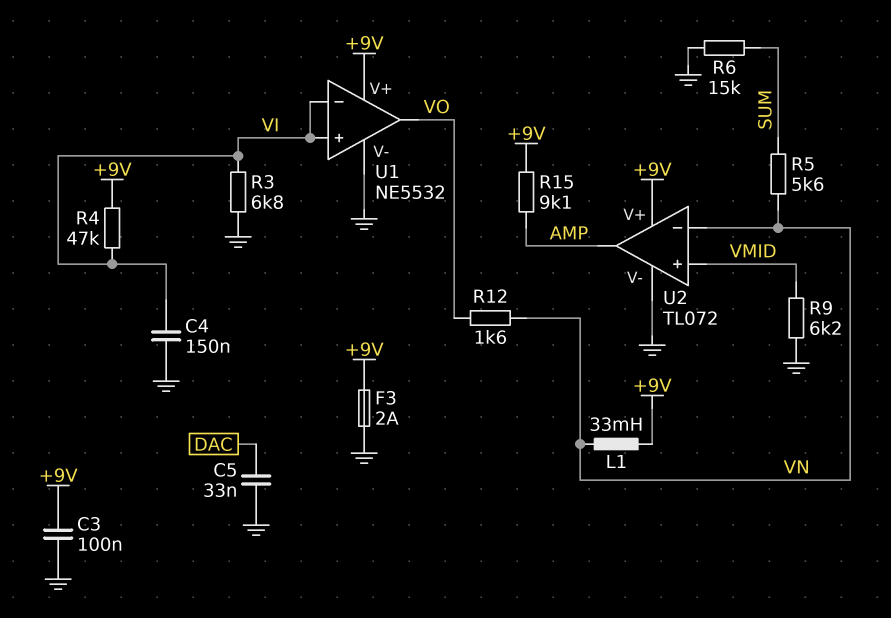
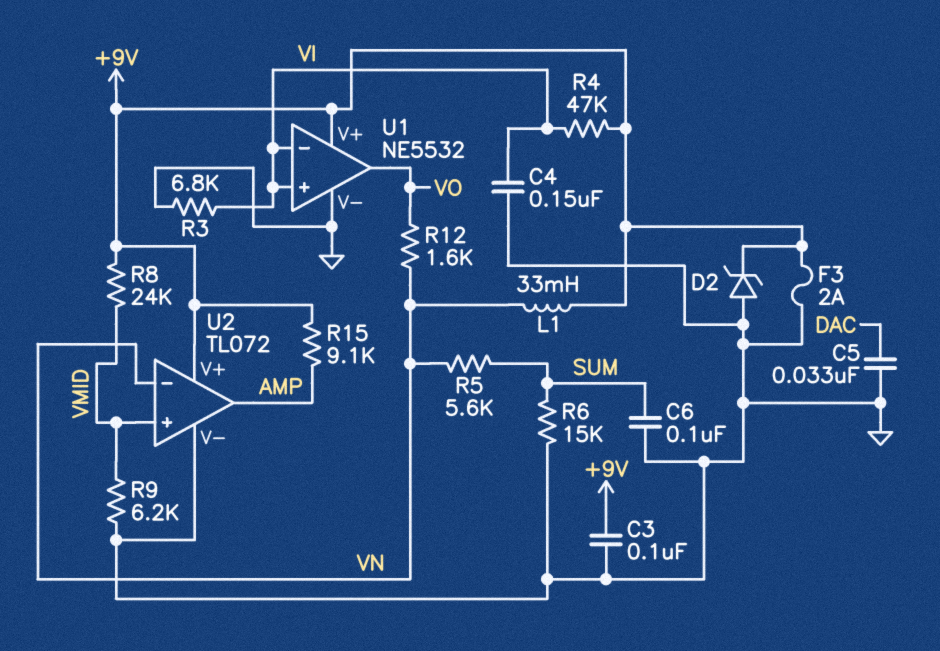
C6: none -> 100nF (GND, SUM)
D2: none -> zener (A GND, K +9V)
R8: none -> 24k (+9V, VMID)

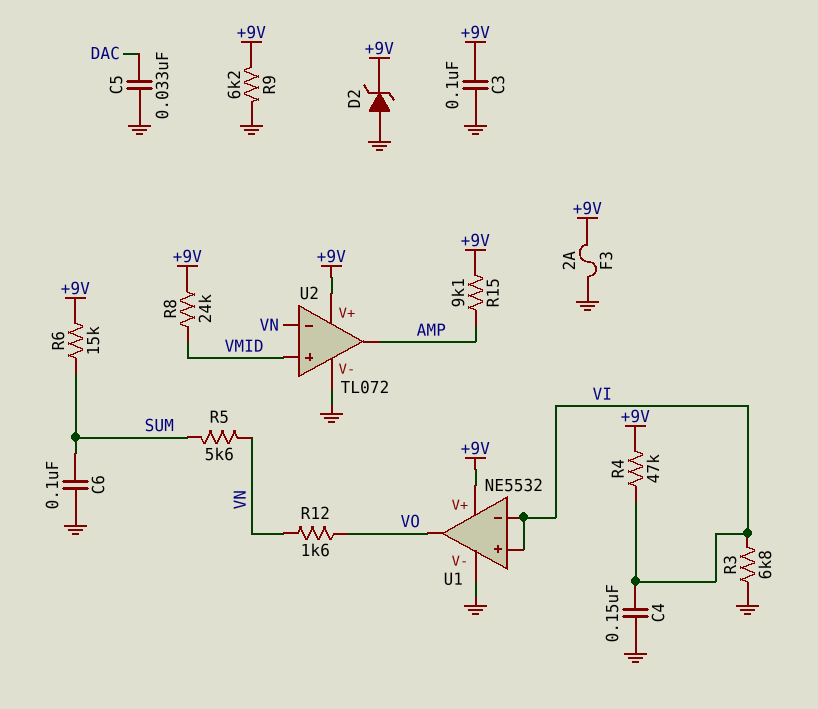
L1: 33mH (+9V, VN) -> none
R6: 15k (GND, SUM) -> 15k (+9V, SUM)
R9: 6.2k (GND, VMID) -> 6.2k (+9V, GND)

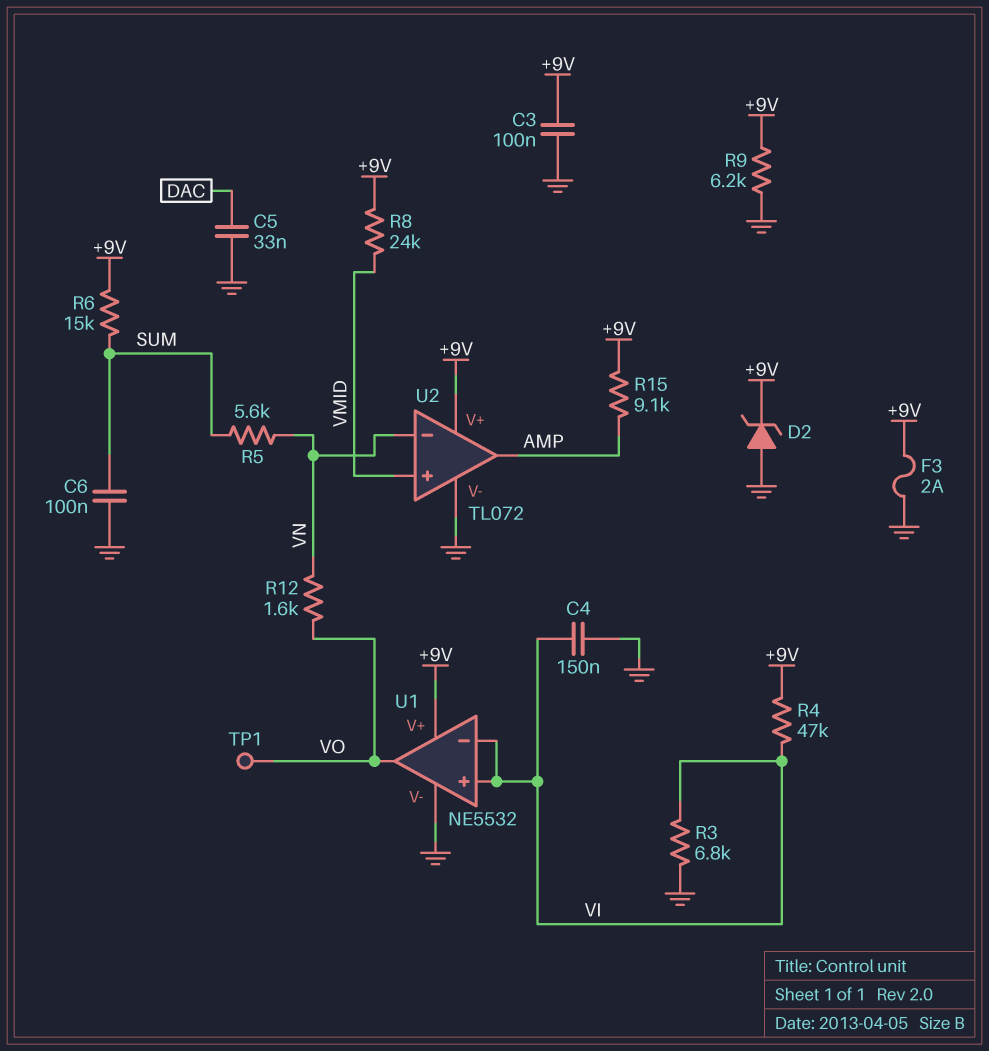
TP1: none -> test point (VO)

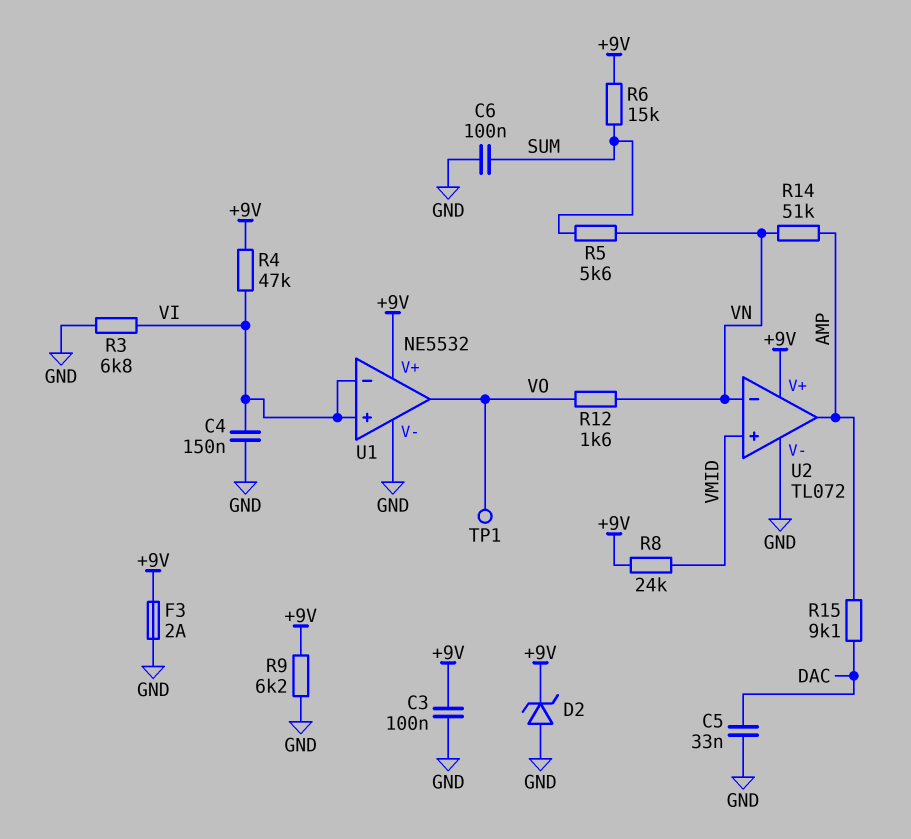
R14: none -> 51k (AMP, VN)
R15: 9.1k (+9V, AMP) -> 9.1k (AMP, DAC)

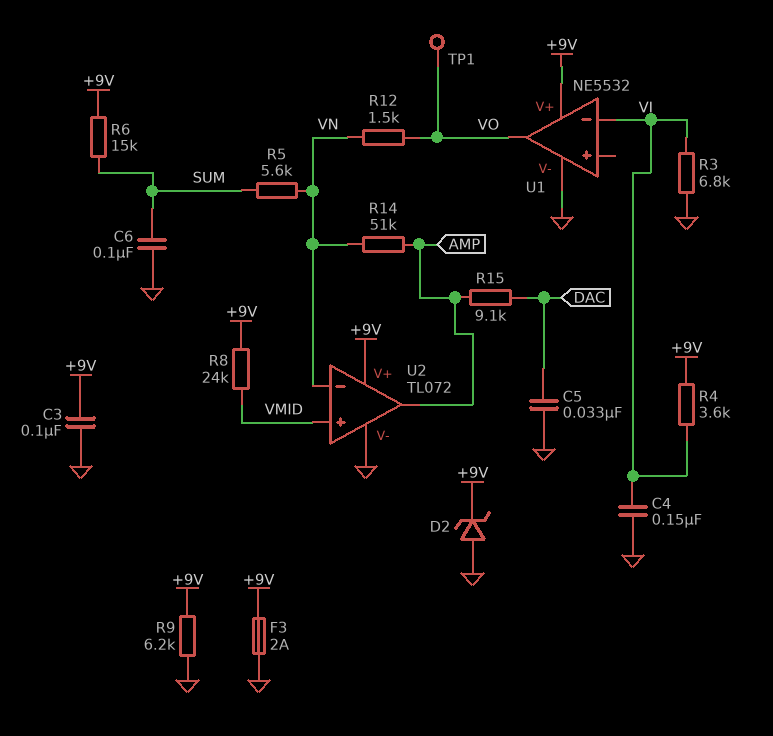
R4: 47k (+9V, VI) -> 3.6k (+9V, VI)
R12: 1.6k (VN, VO) -> 1.5k (VN, VO)
U1 pin in+: VI -> none

